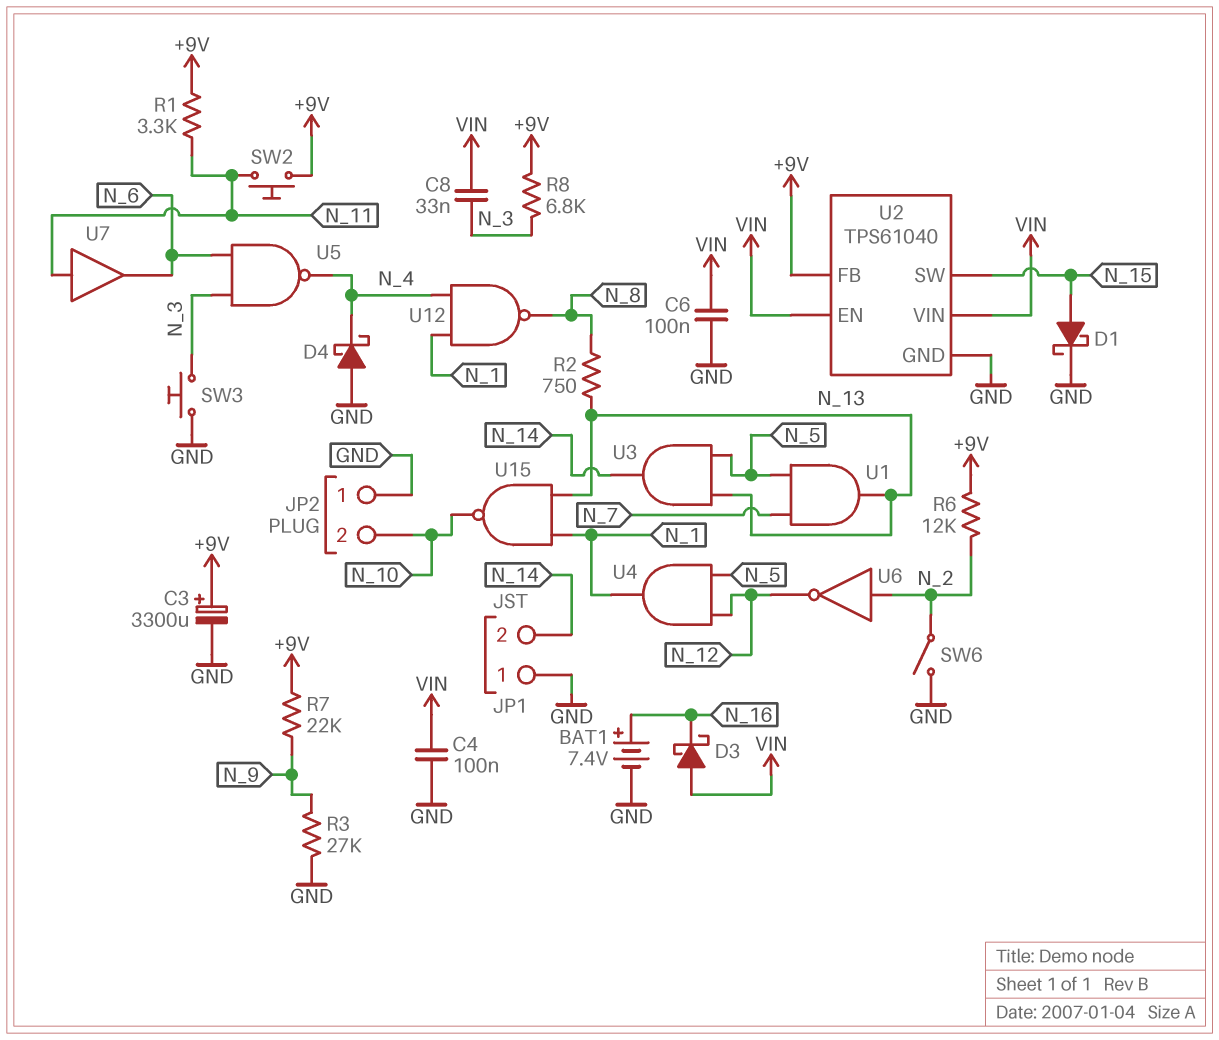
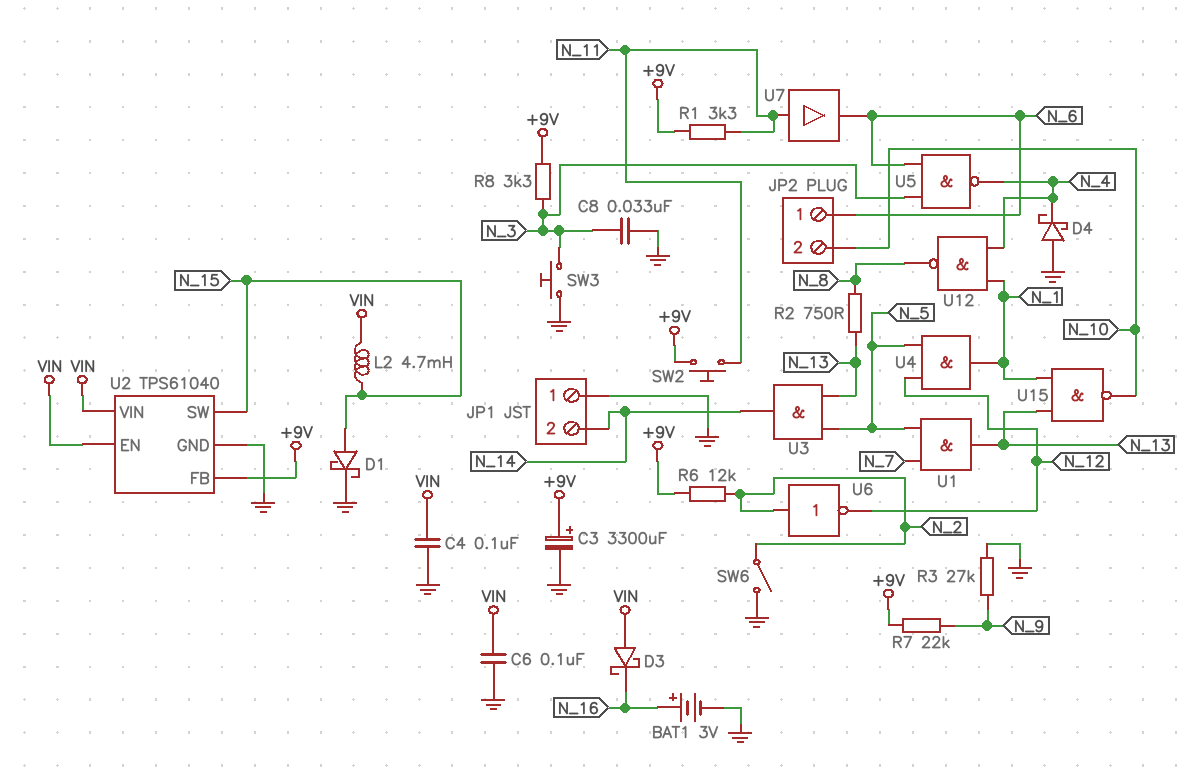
BAT1: 7.4V (plus N_16, minus GND) -> 3V (plus N_16, minus GND)
C8: 33nF (N_3, VIN) -> 33nF (GND, N_3)
JP2 pin 1: GND -> N_6
L2: none -> 4.7mH (N_15, VIN)
R8: 6.8k (+9V, N_3) -> 3.3k (+9V, N_3)

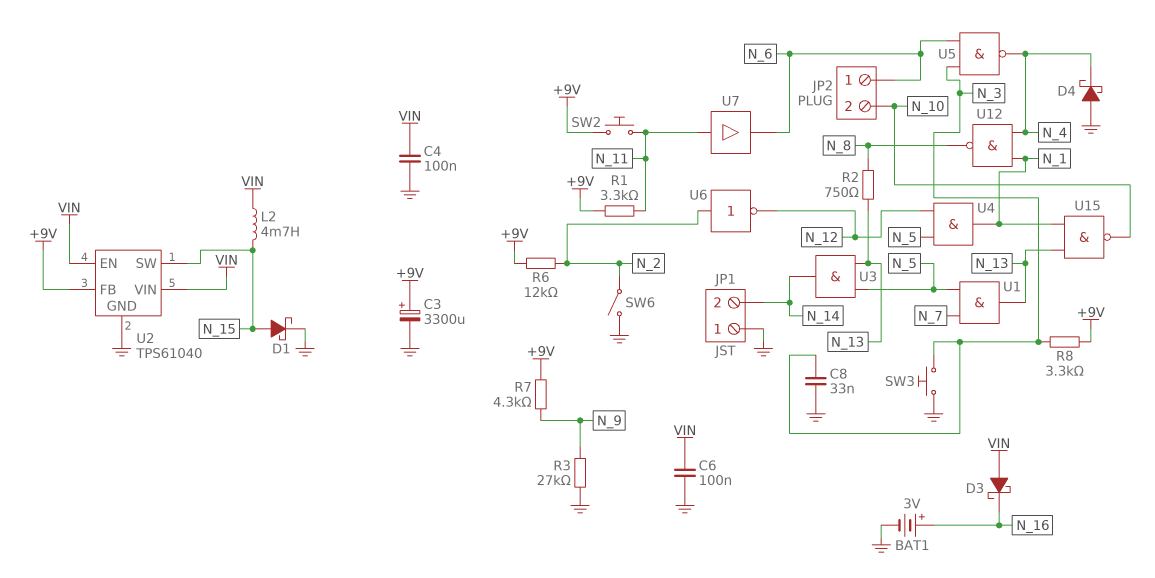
R7: 22k (+9V, N_9) -> 4.3k (+9V, N_9)

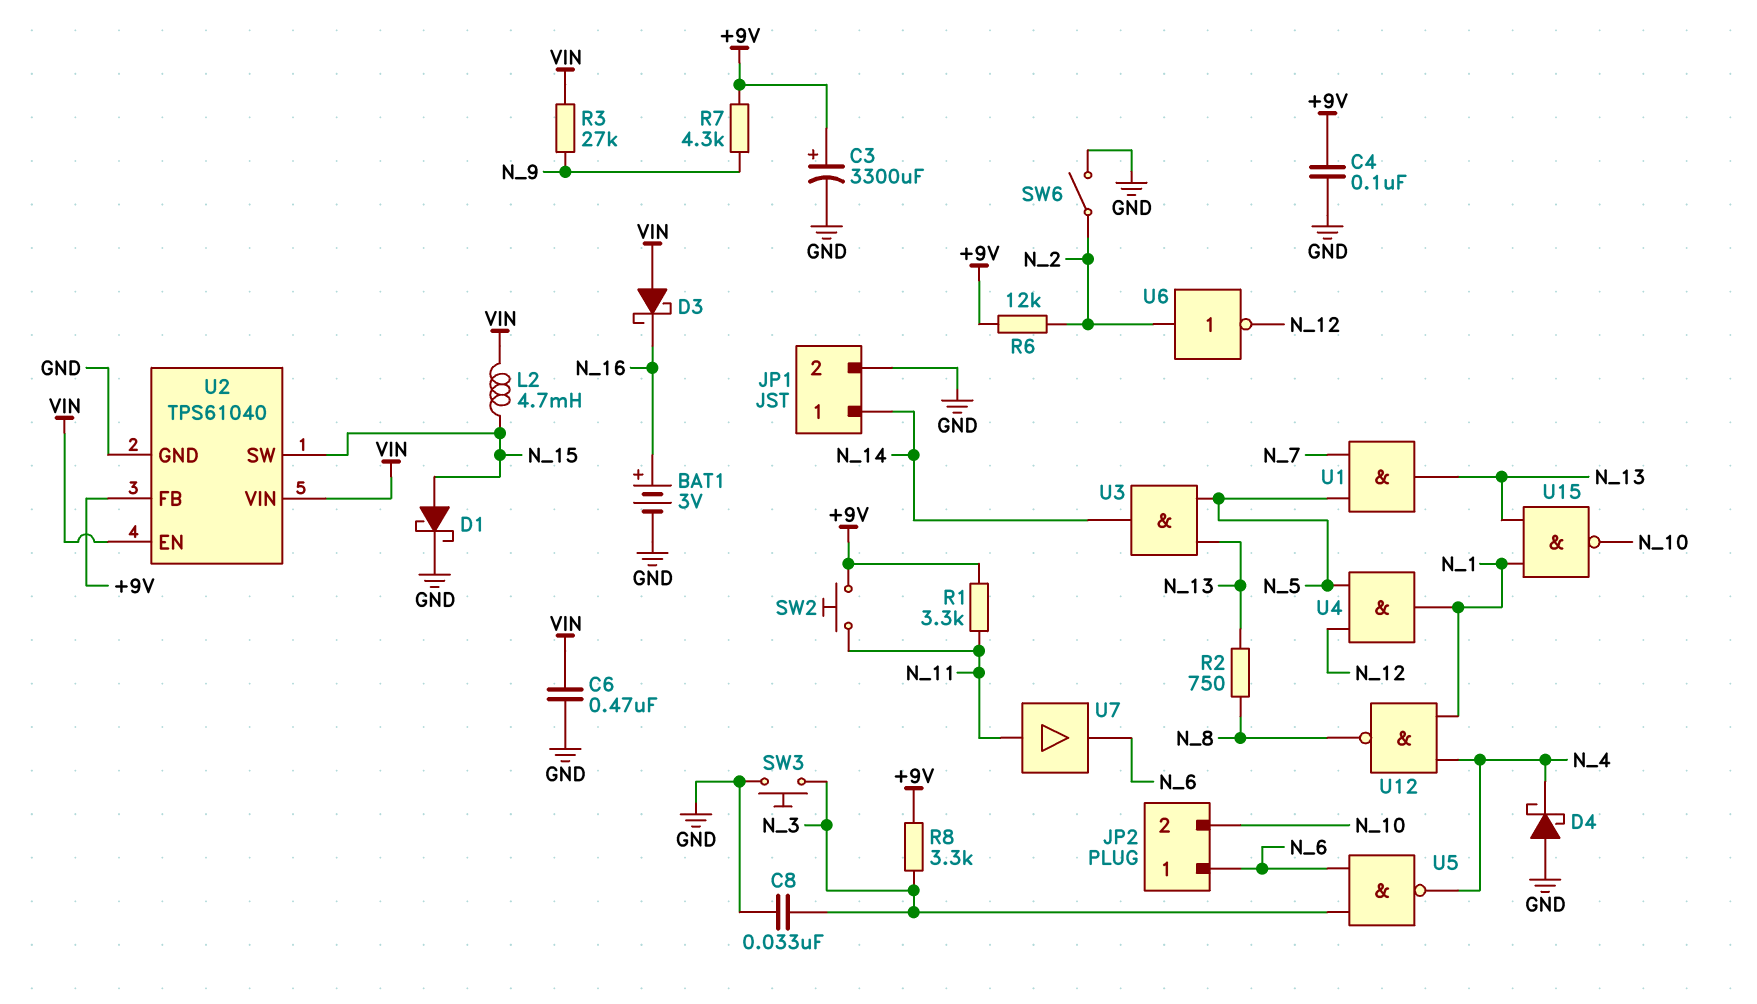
C4: 100nF (GND, VIN) -> 100nF (+9V, GND)
C6: 100nF (GND, VIN) -> 470nF (GND, VIN)
JP1 pin 1: GND -> N_14
JP1 pin 2: N_14 -> GND
R3: 27k (GND, N_9) -> 27k (N_9, VIN)

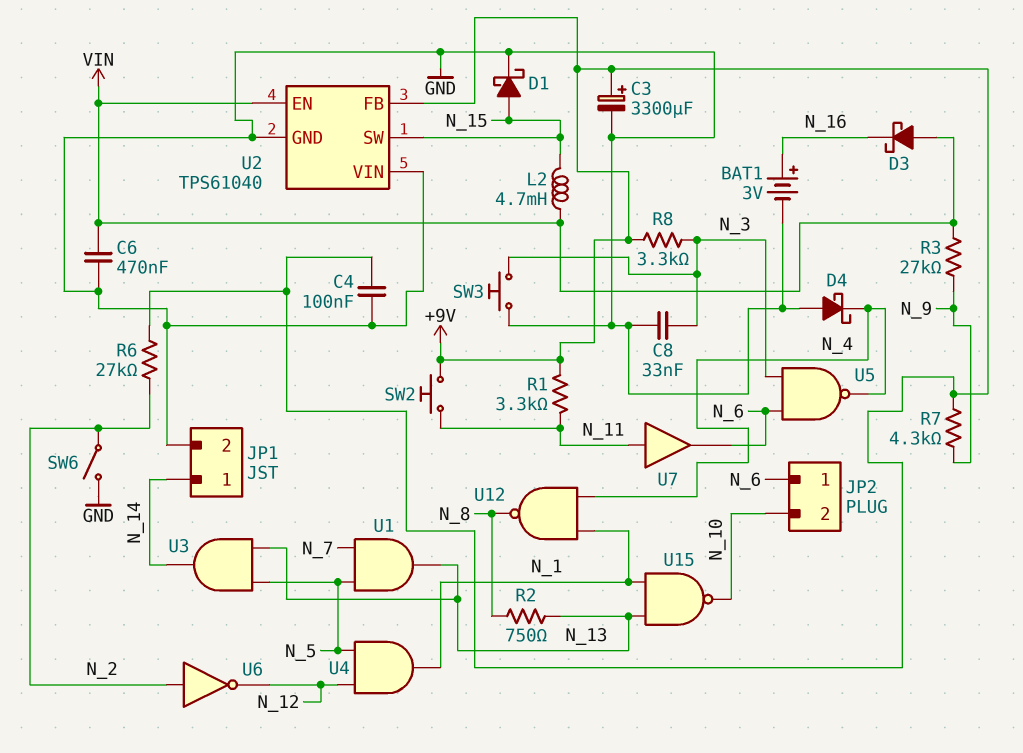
R6: 12k (+9V, N_2) -> 27k (+9V, N_2)
U2 pin VIN: VIN -> GND

